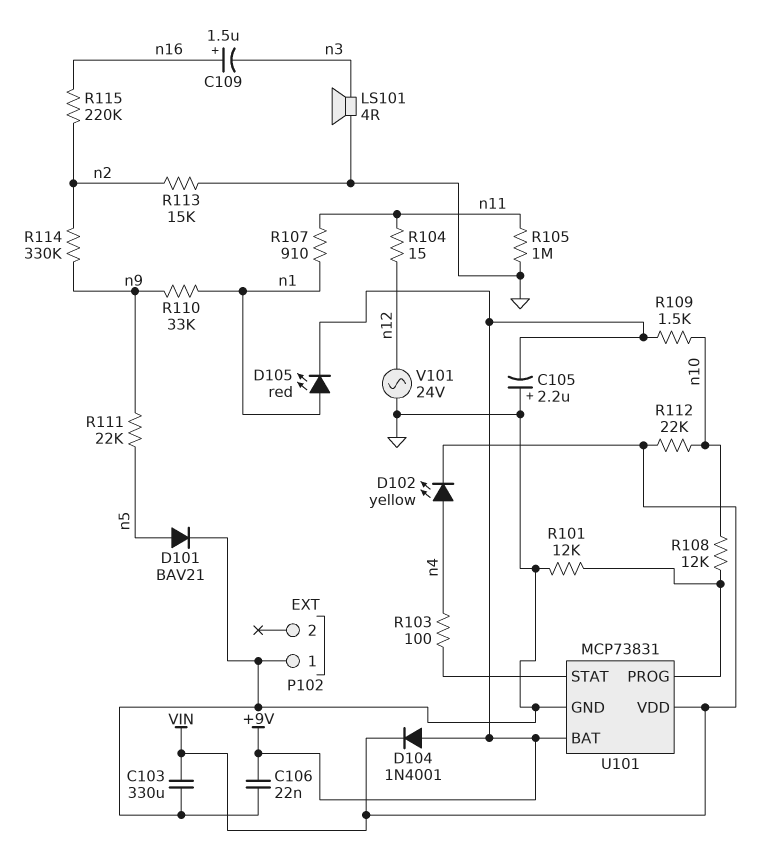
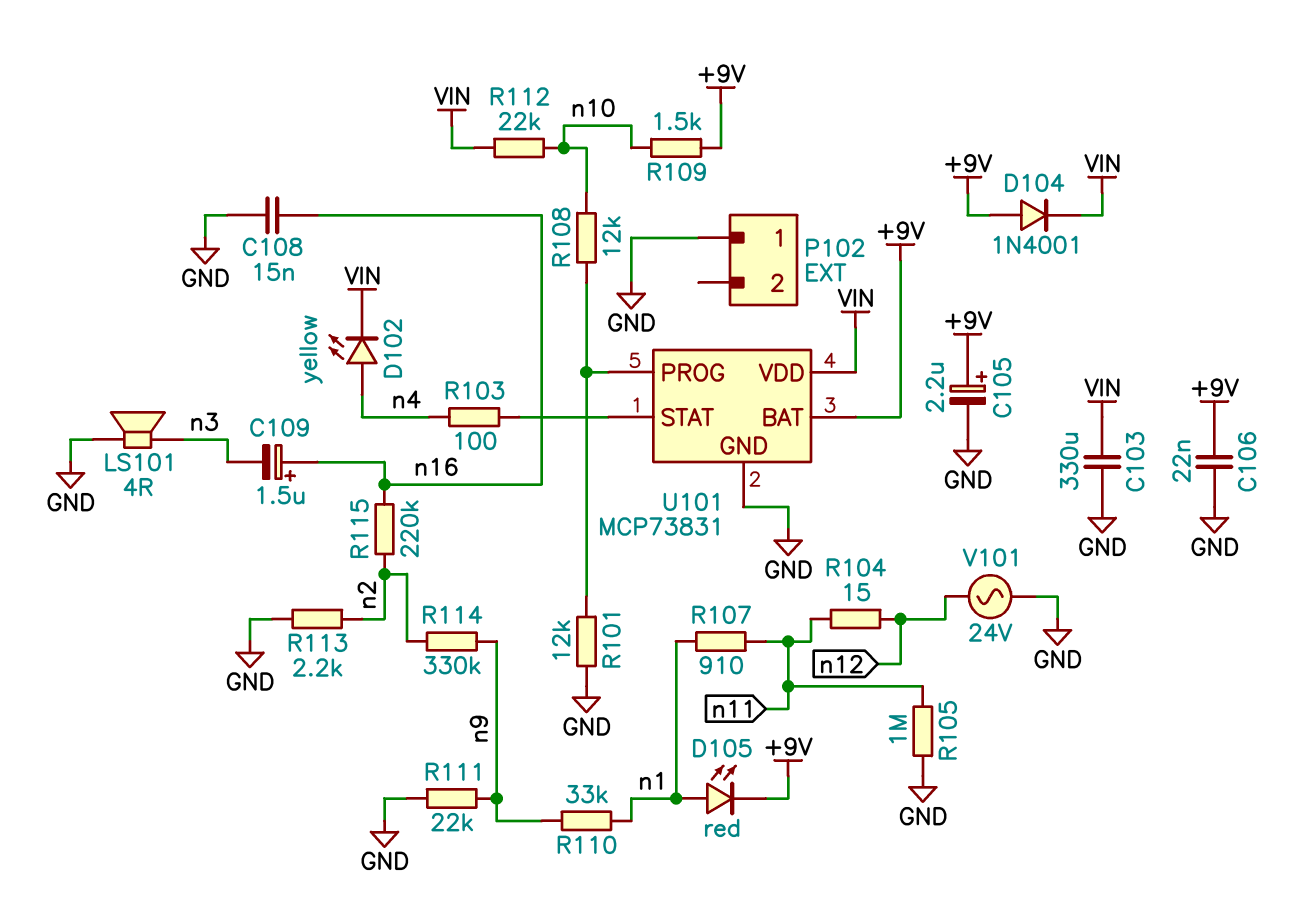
C105: 2.2uF (plus GND, minus +9V) -> 2.2uF (plus +9V, minus GND)
C108: none -> 15nF (GND, n16)
D101: diode BAV21 (A n5, K GND) -> none
R111: 22k (n5, n9) -> 22k (GND, n9)
R113: 15k (GND, n2) -> 2.2k (GND, n2)

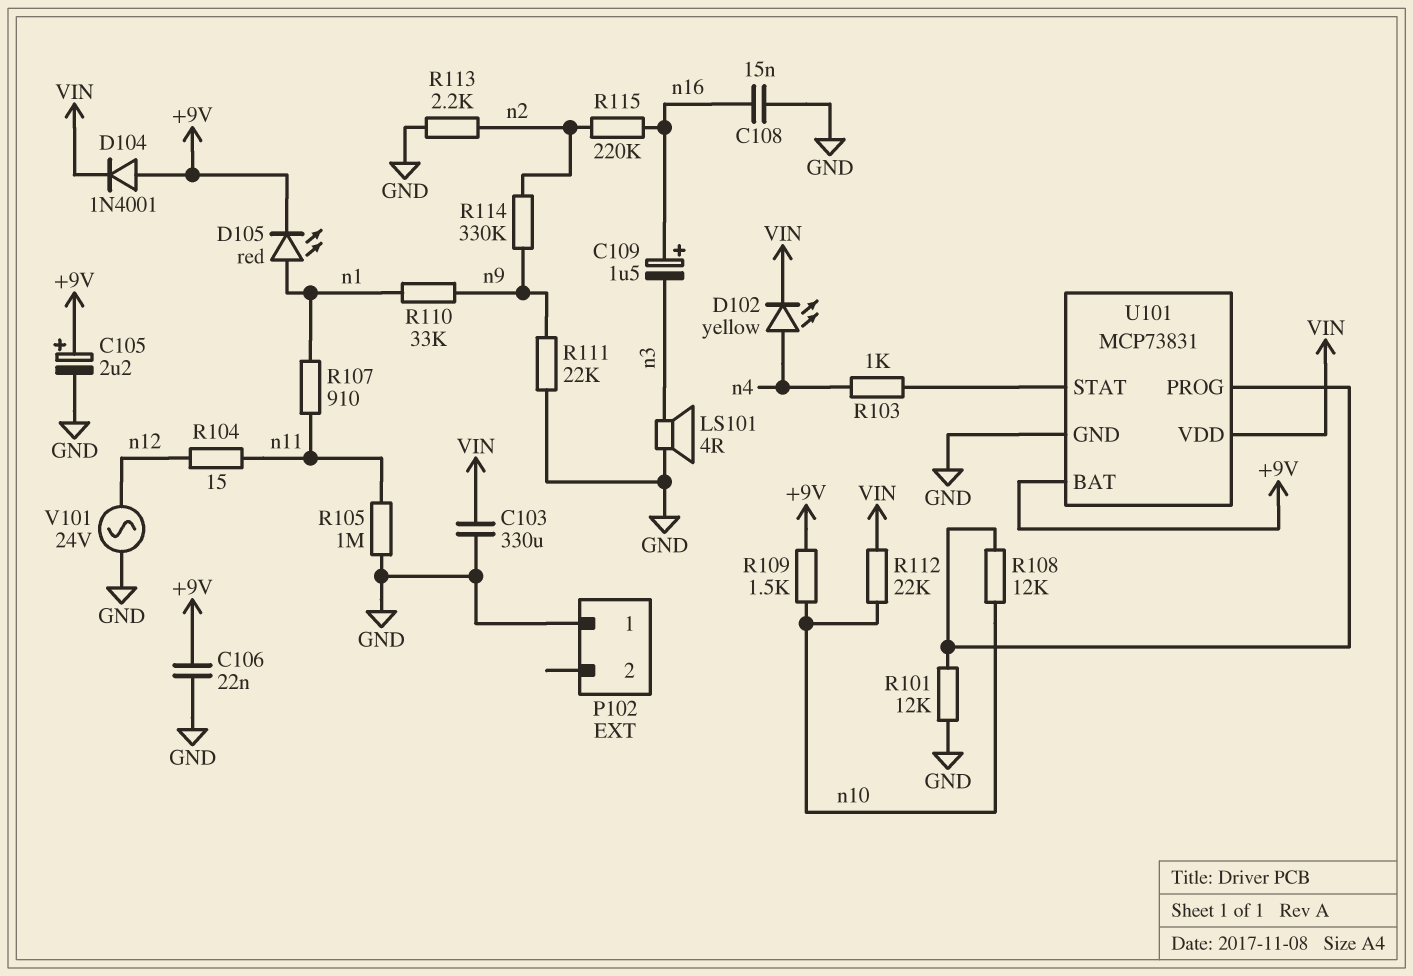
R103: 100 (U101/STAT, n4) -> 1k (U101/STAT, n4)

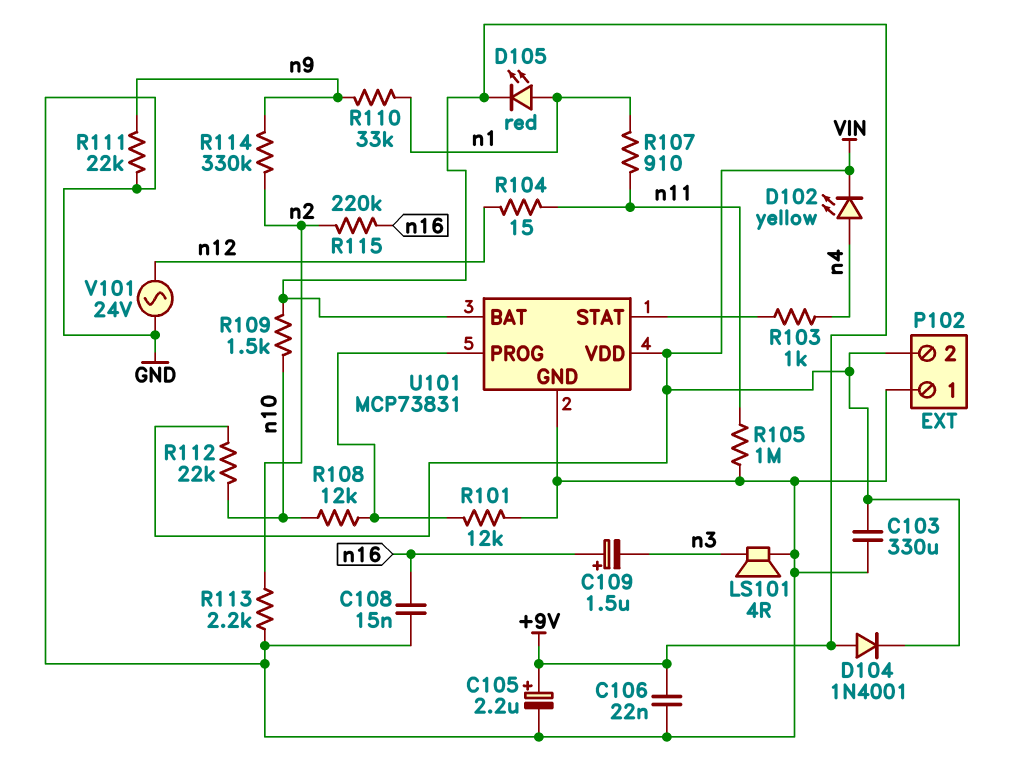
P102 pin 2: none -> VIN

